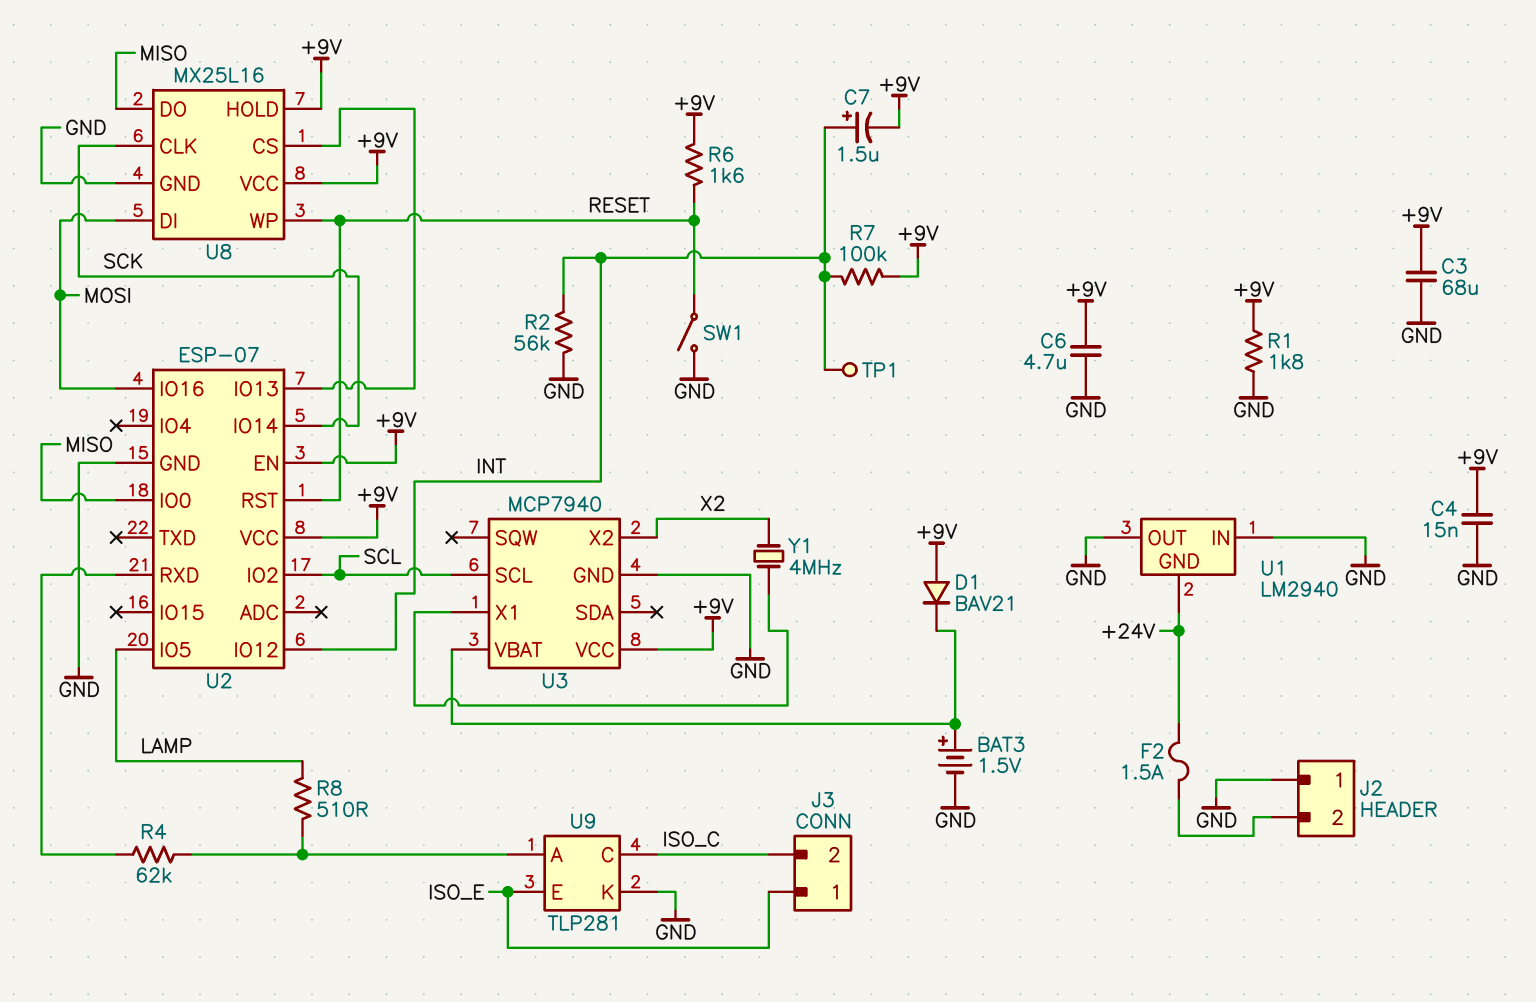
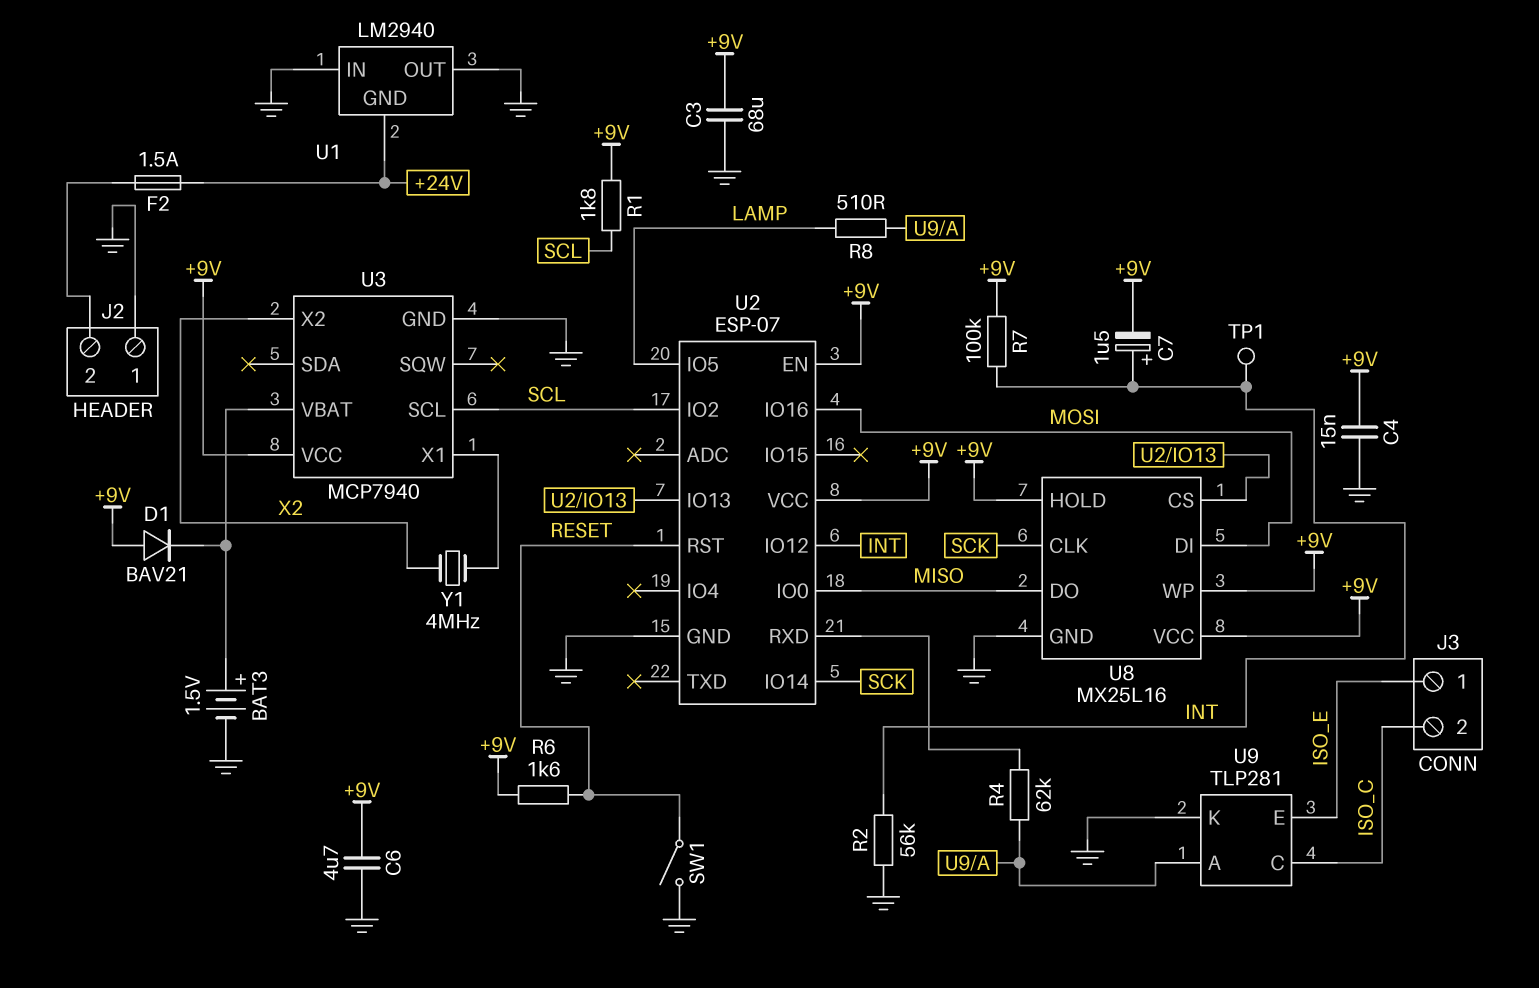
R1: 1.8k (+9V, GND) -> 1.8k (+9V, SCL)
U8 pin WP: RESET -> +9V

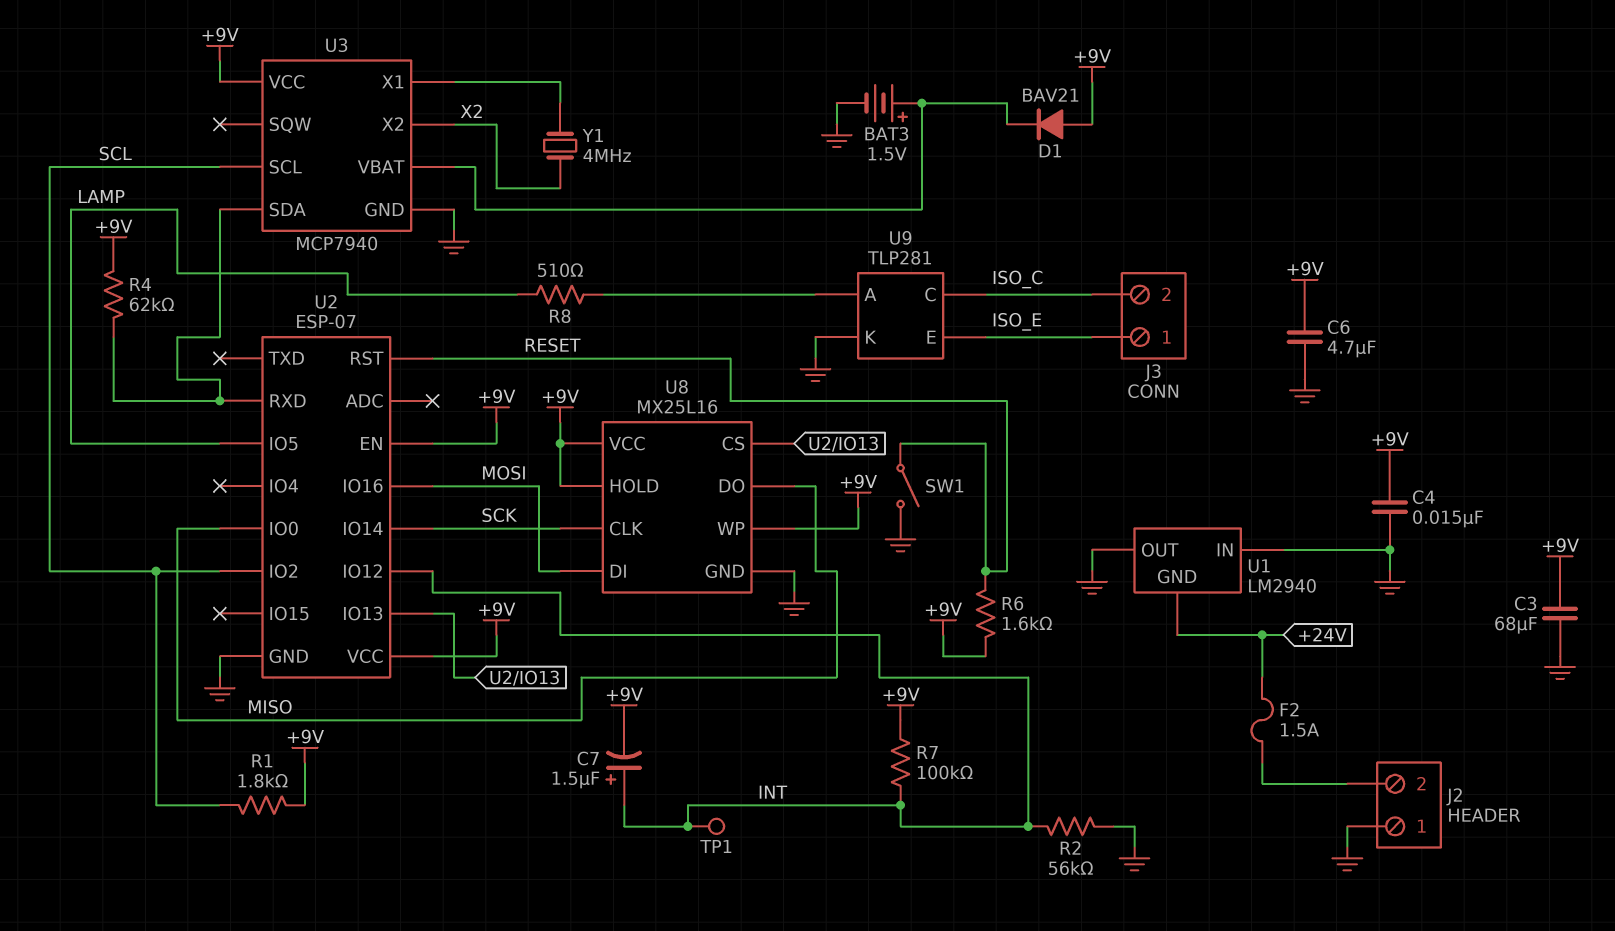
R4: 62k (U2/RXD, U9/A) -> 62k (+9V, U2/RXD)
U3 pin SDA: none -> U2/RXD

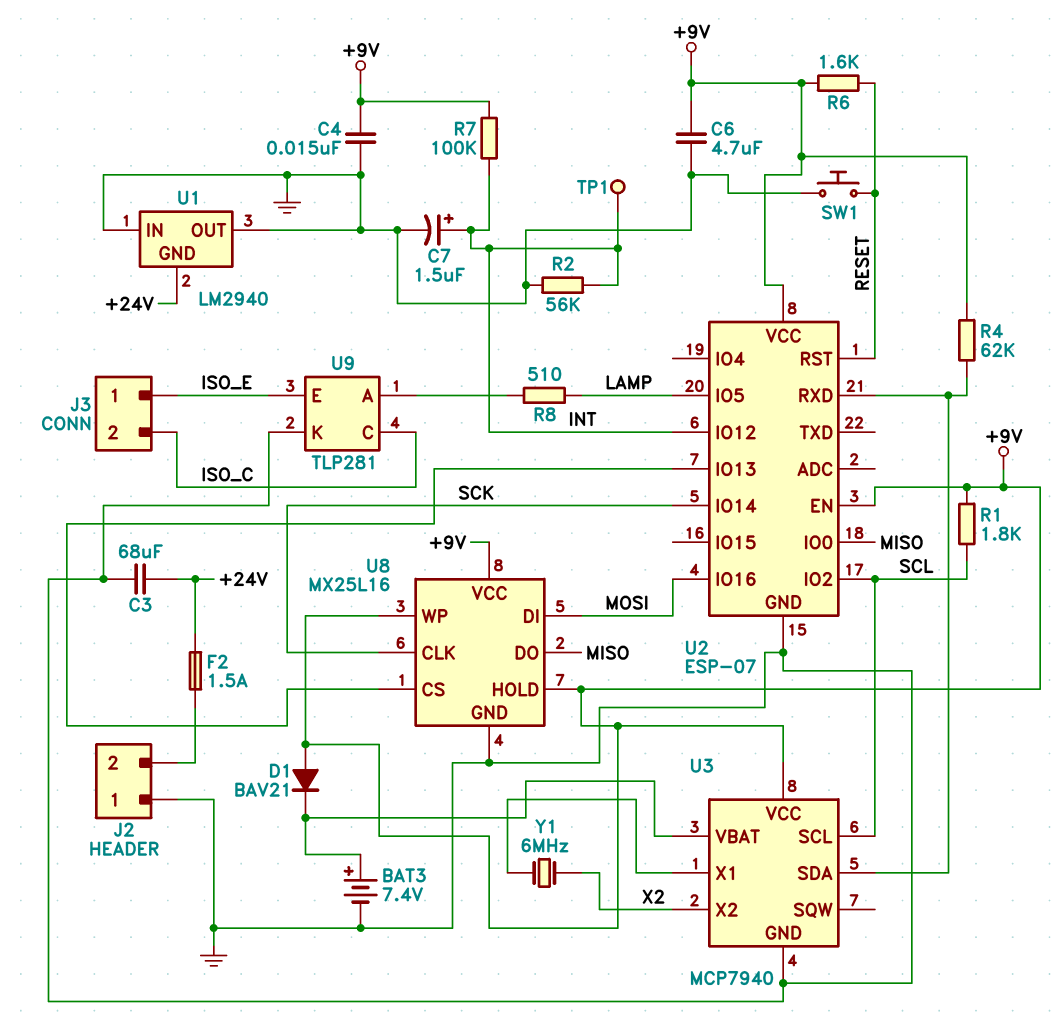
BAT3: 1.5V (plus U3/VBAT, minus GND) -> 7.4V (plus U3/VBAT, minus GND)
C3: 68uF (+9V, GND) -> 68uF (+24V, GND)
C7: 1.5uF (plus INT, minus +9V) -> 1.5uF (plus INT, minus GND)
SW1: switch (GND, RESET) -> button (GND, RESET)
Y1: 4MHz (U3/X1, X2) -> 6MHz (U3/X1, X2)

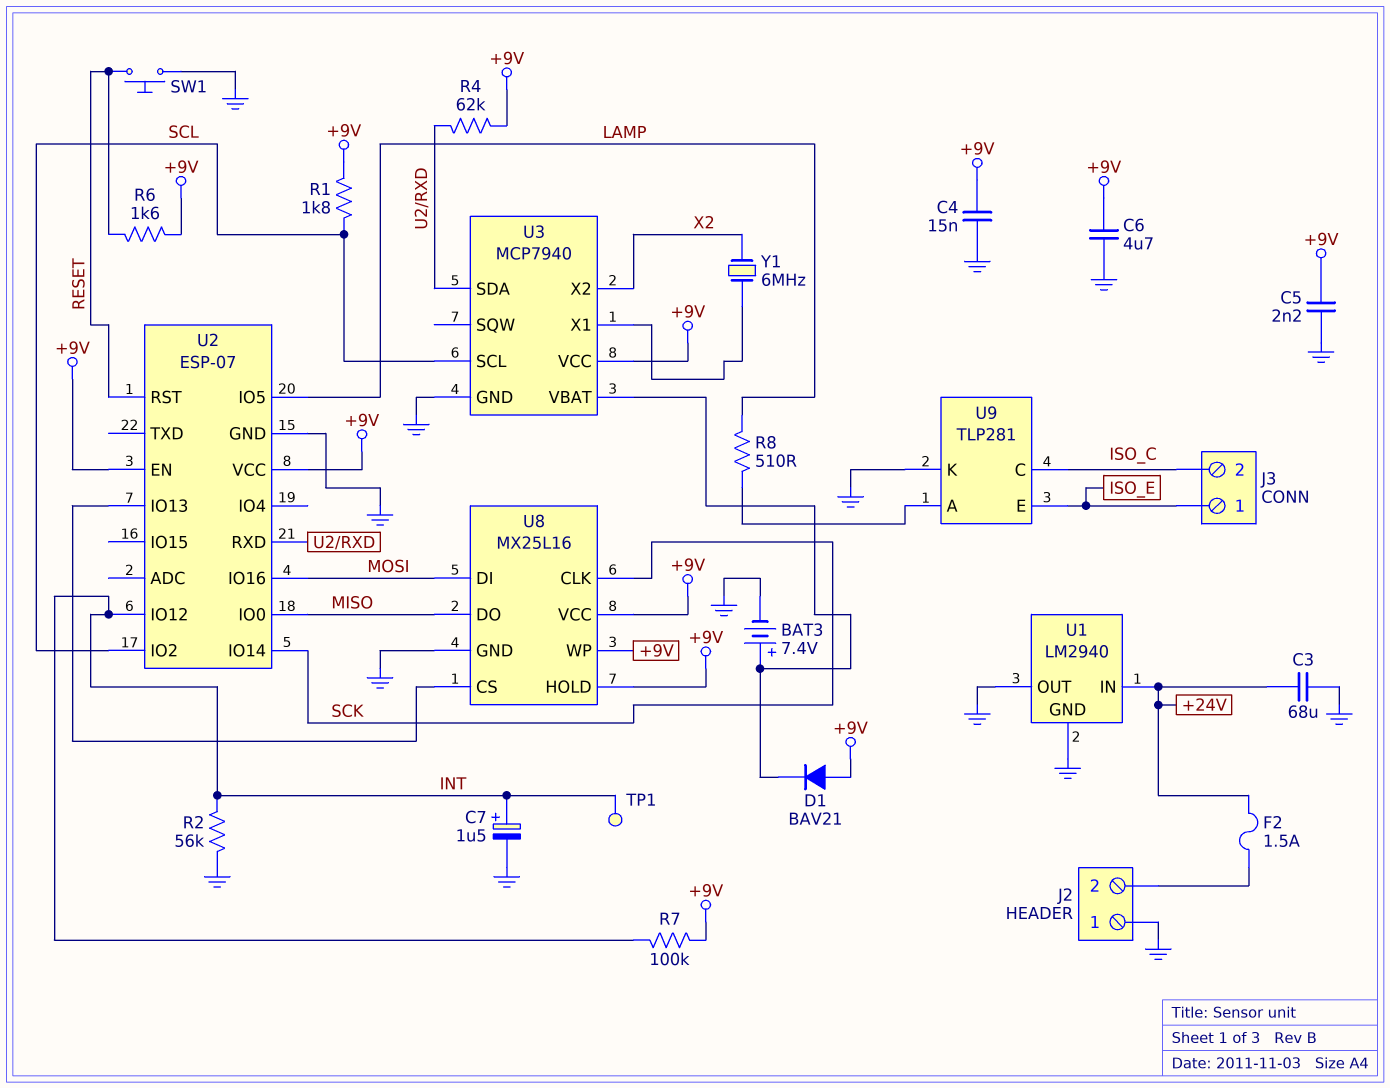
C5: none -> 2.2nF (+9V, GND)
U1 pin GND: +24V -> GND
U1 pin IN: GND -> +24V

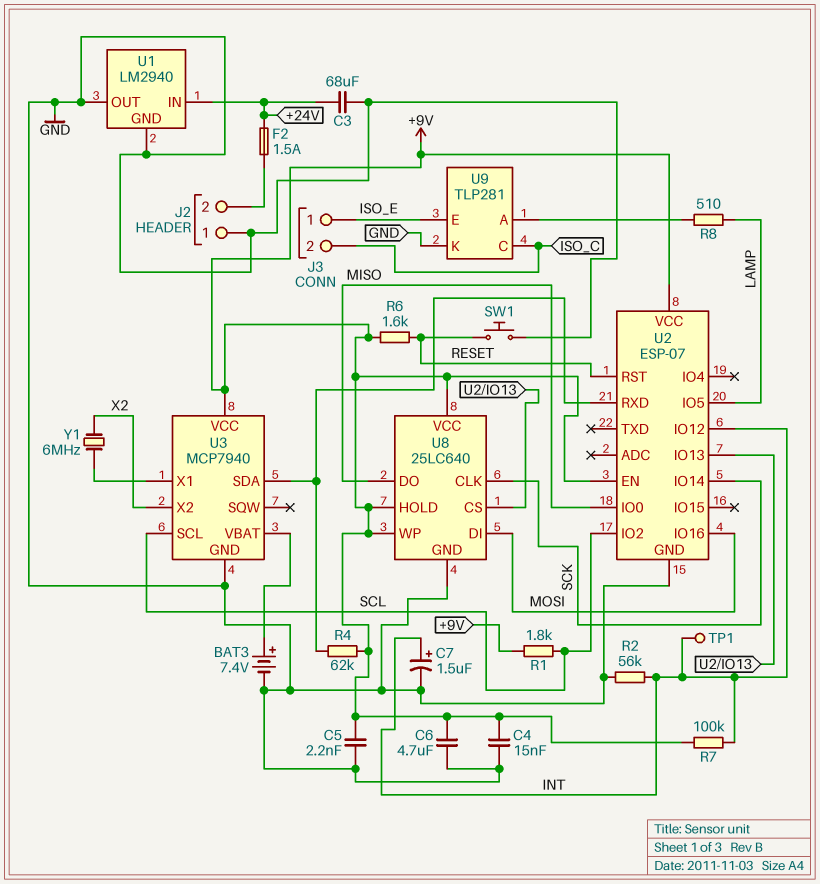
D1: diode BAV21 (A +9V, K U3/VBAT) -> none
U8: MX25L16 -> 25LC640

